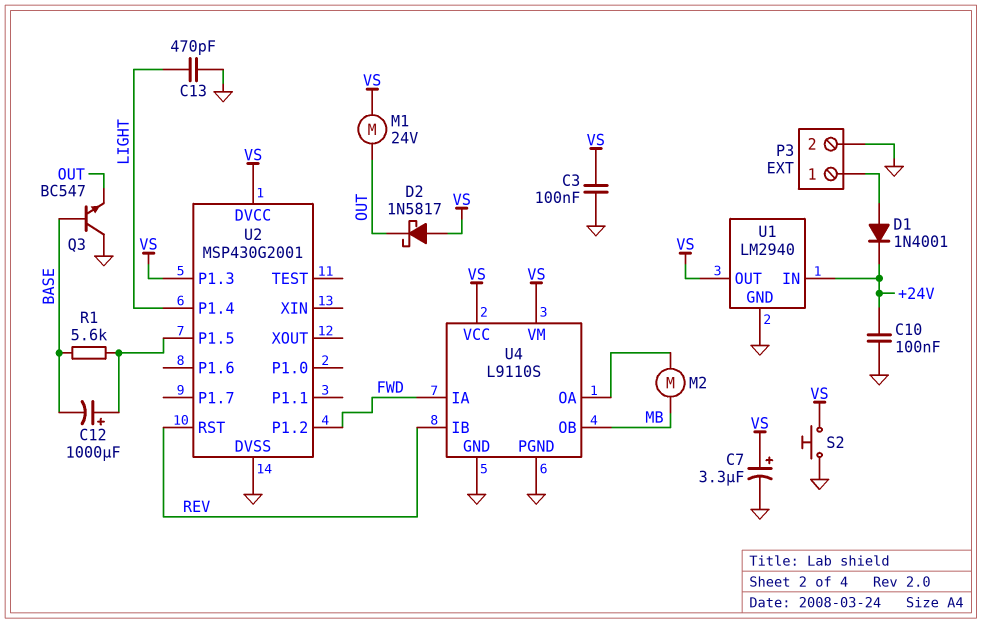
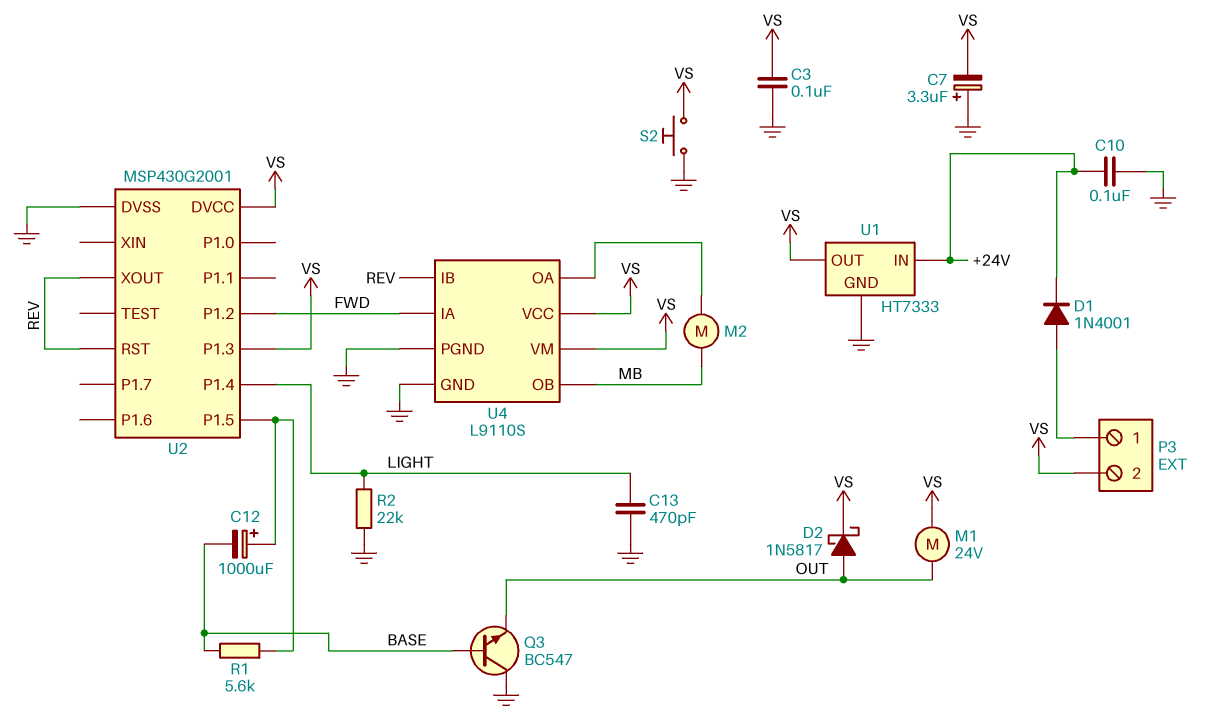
C7: 3.3uF (plus VS, minus GND) -> 3.3uF (plus GND, minus VS)
D2: schottky 1N5817 (A VS, K OUT) -> schottky 1N5817 (A OUT, K VS)
P3 pin 2: GND -> VS
R2: none -> 22k (GND, LIGHT)
U1: LM2940 -> HT7333
U2 pin XOUT: none -> REV

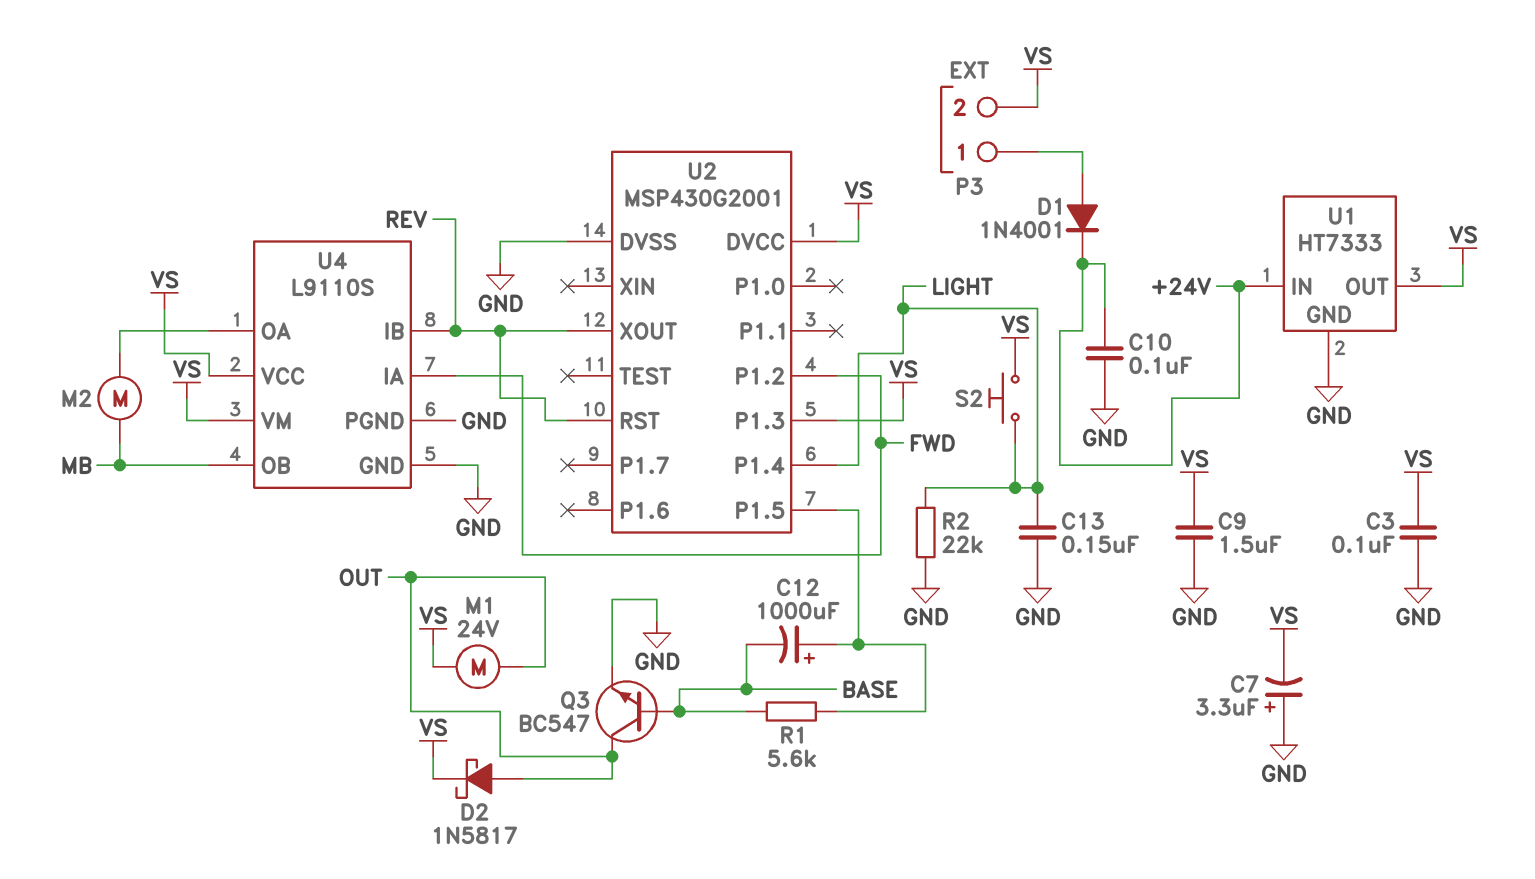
C9: none -> 1.5uF (GND, VS)
C13: 470pF (GND, LIGHT) -> 150nF (GND, LIGHT)
Q3: NPN BC547 (B BASE, C GND, E OUT) -> NPN BC547 (B BASE, C OUT, E GND)
S2: button (GND, VS) -> button (LIGHT, VS)

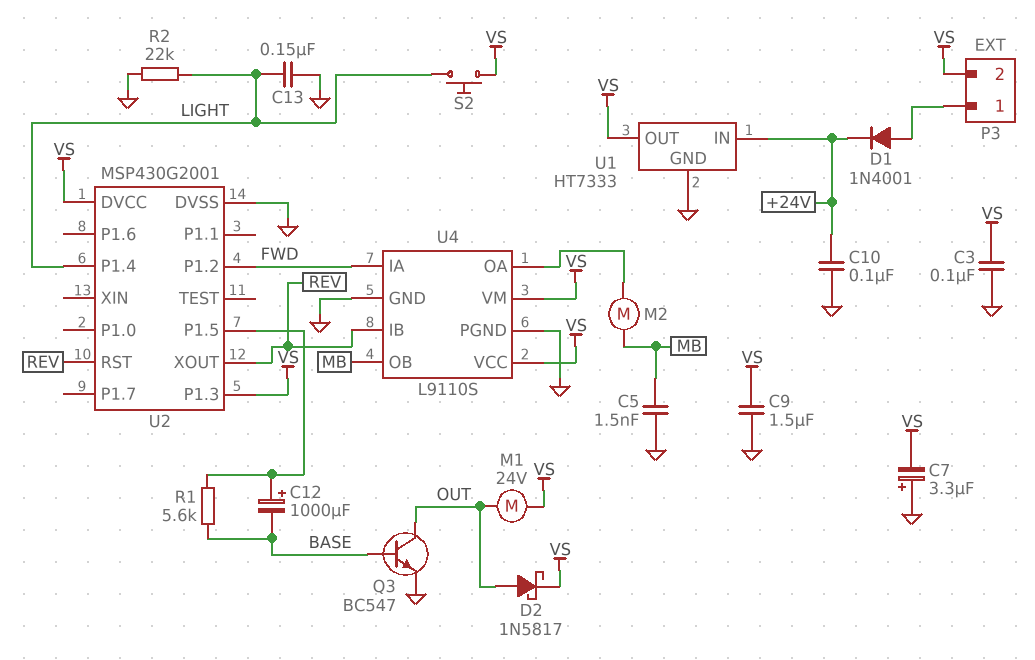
C5: none -> 1.5nF (GND, MB)

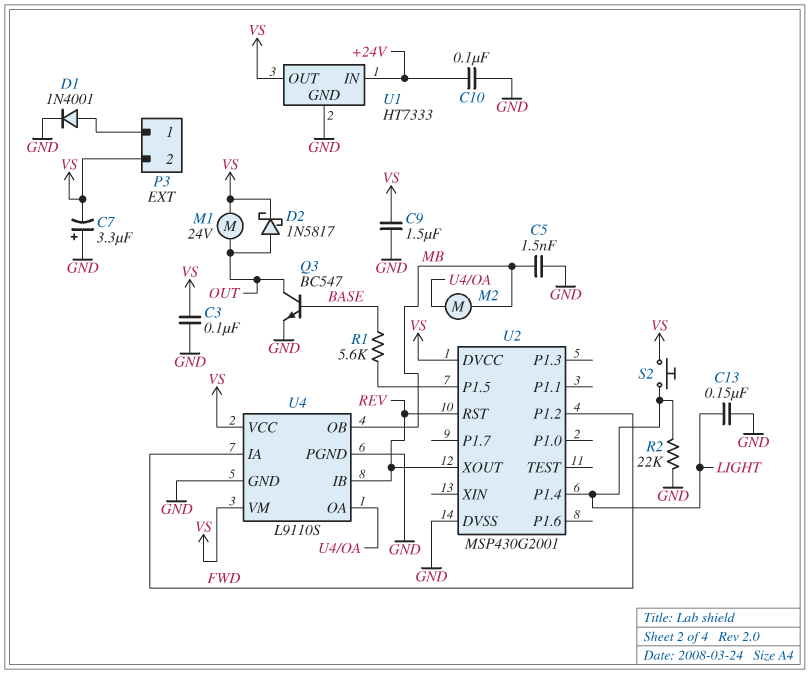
C12: 1000uF (plus U2/P1.5, minus BASE) -> none
D1: diode 1N4001 (A P3/1, K +24V) -> diode 1N4001 (A P3/1, K GND)
U2 pin P1.3: VS -> none

